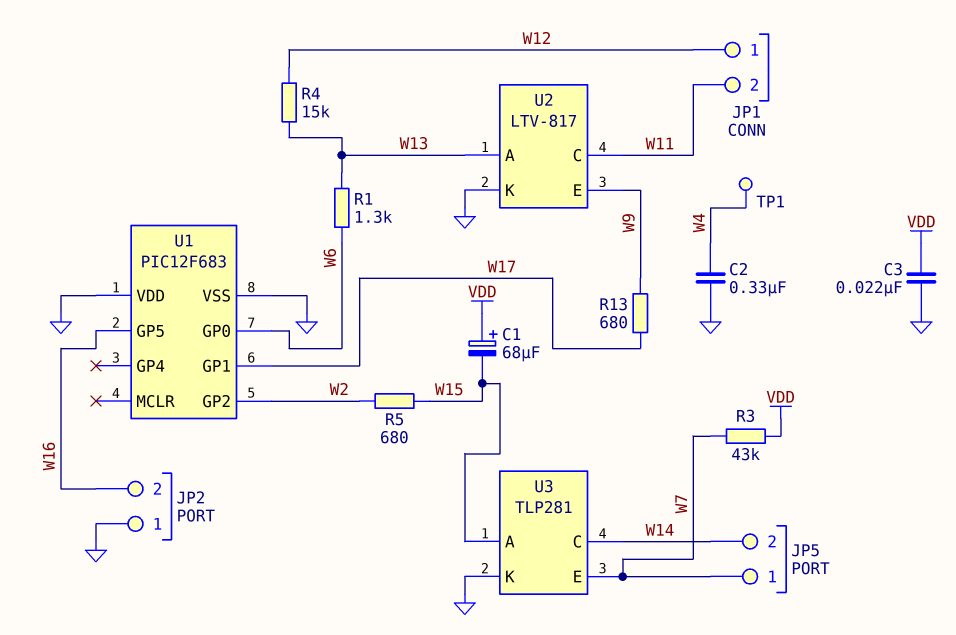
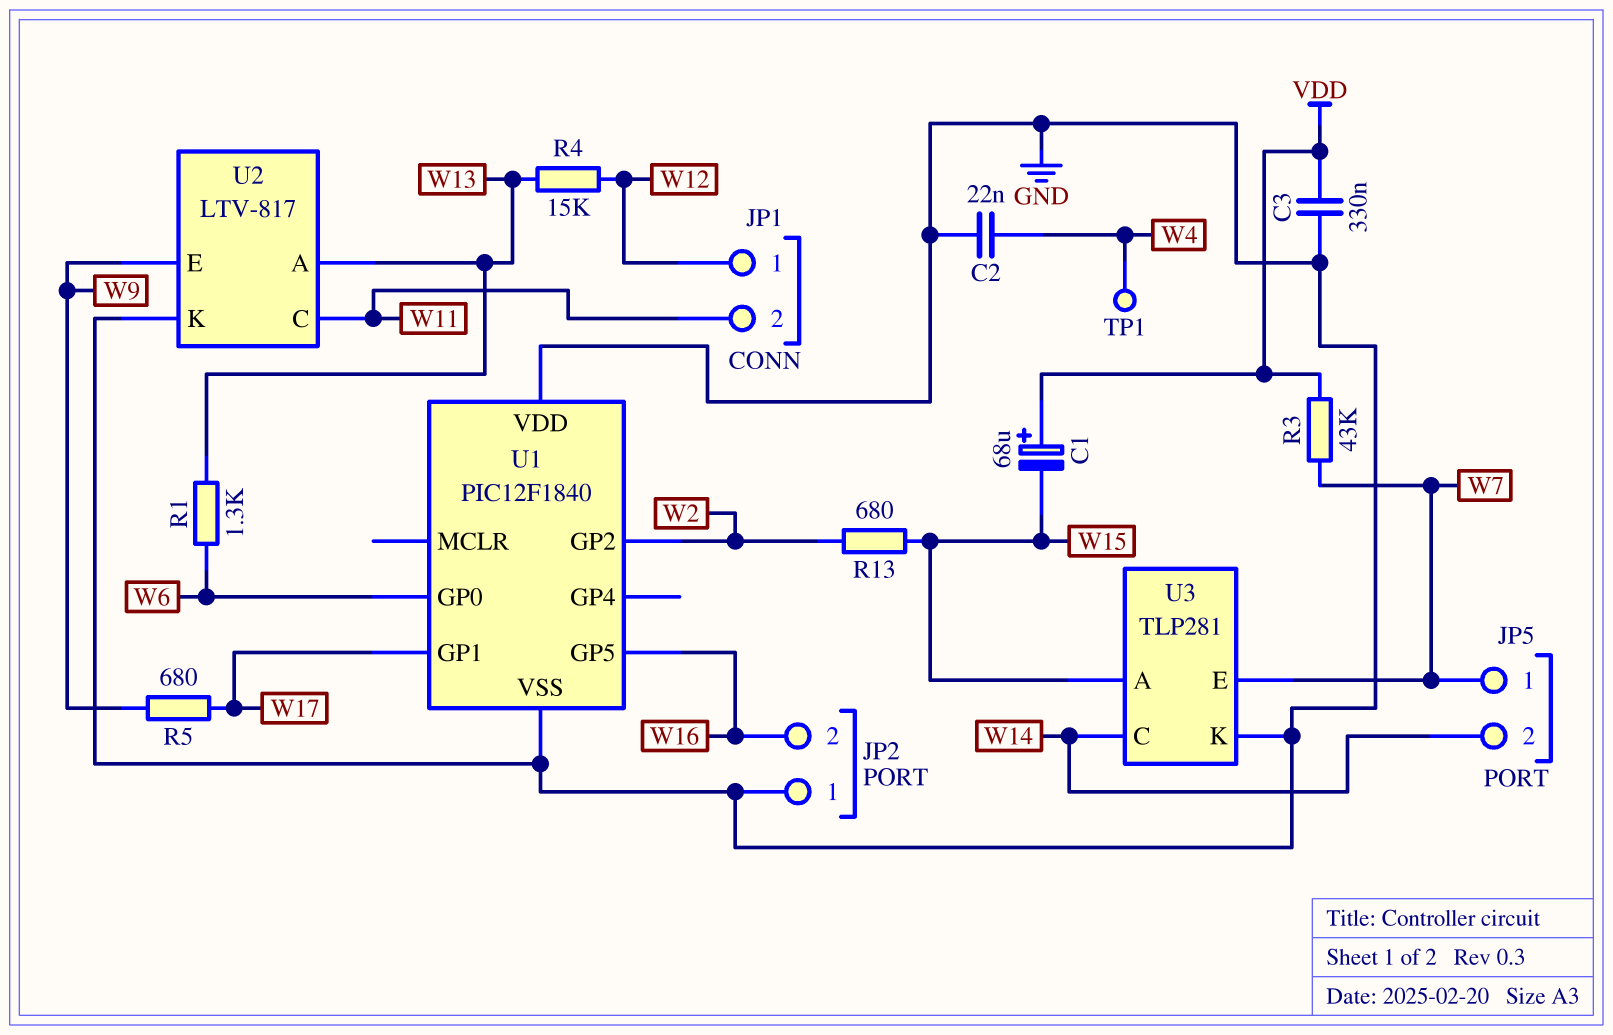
C2: 330nF (GND, W4) -> 22nF (GND, W4)
C3: 22nF (GND, VDD) -> 330nF (GND, VDD)
R5: 680 (W2, W15) -> 680 (W9, W17)
R13: 680 (W9, W17) -> 680 (W2, W15)
U1: PIC12F683 -> PIC12F1840

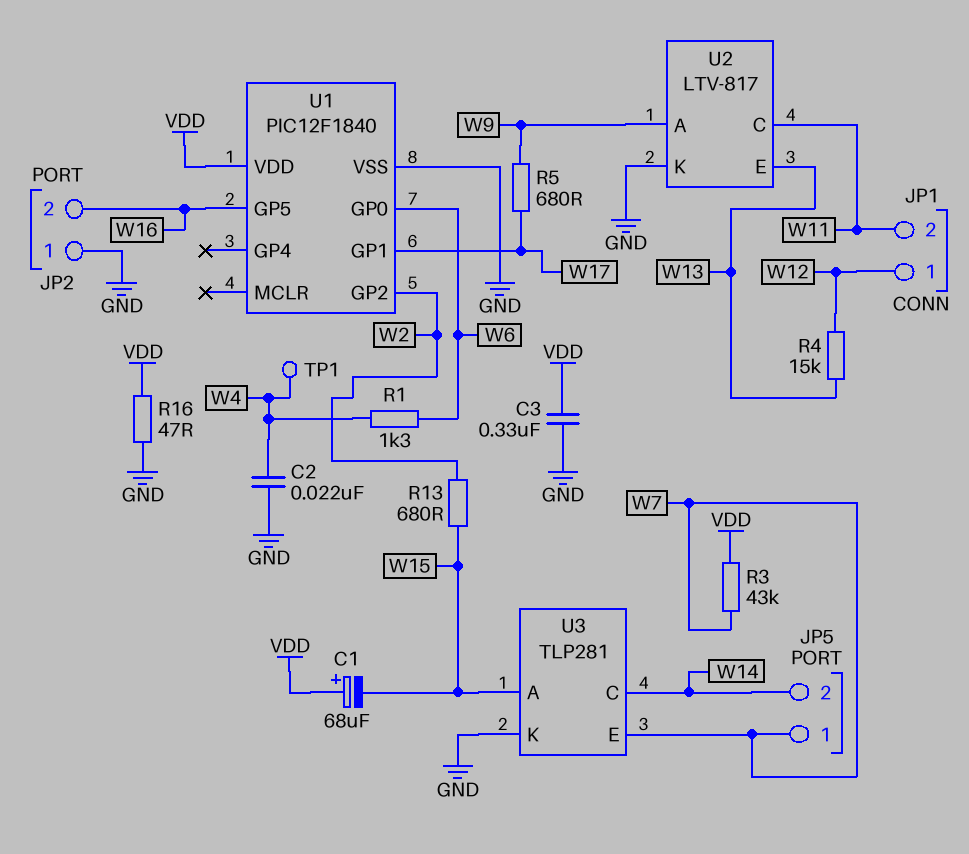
R1: 1.3k (W6, W13) -> 1.3k (W4, W6)
R16: none -> 47 (GND, VDD)
U1 pin VDD: GND -> VDD
U2 pin A: W13 -> W9
U2 pin E: W9 -> W13

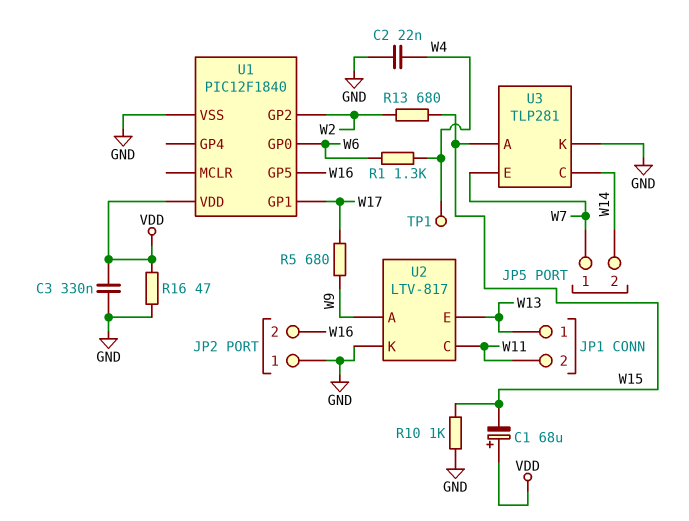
JP1 pin 1: W12 -> W13
R3: 43k (VDD, W7) -> none
R4: 15k (W12, W13) -> none
R10: none -> 1k (GND, W15)

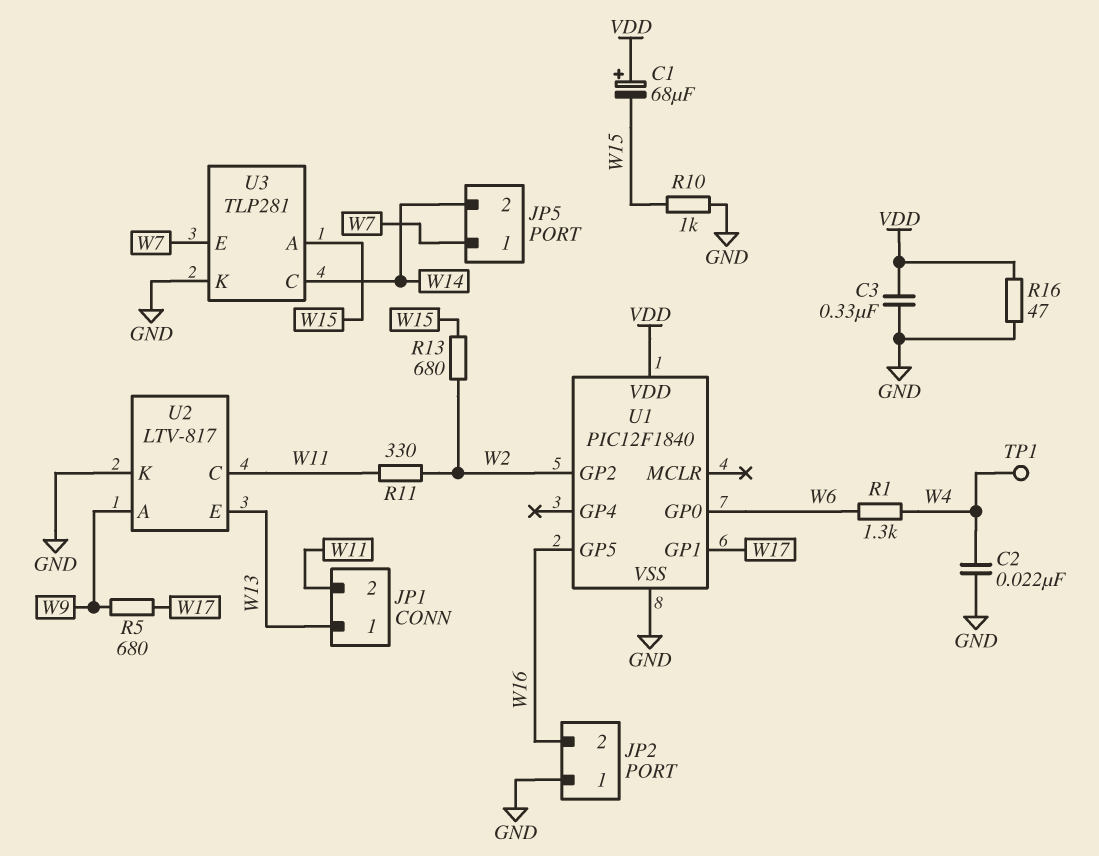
R11: none -> 330 (W2, W11)

